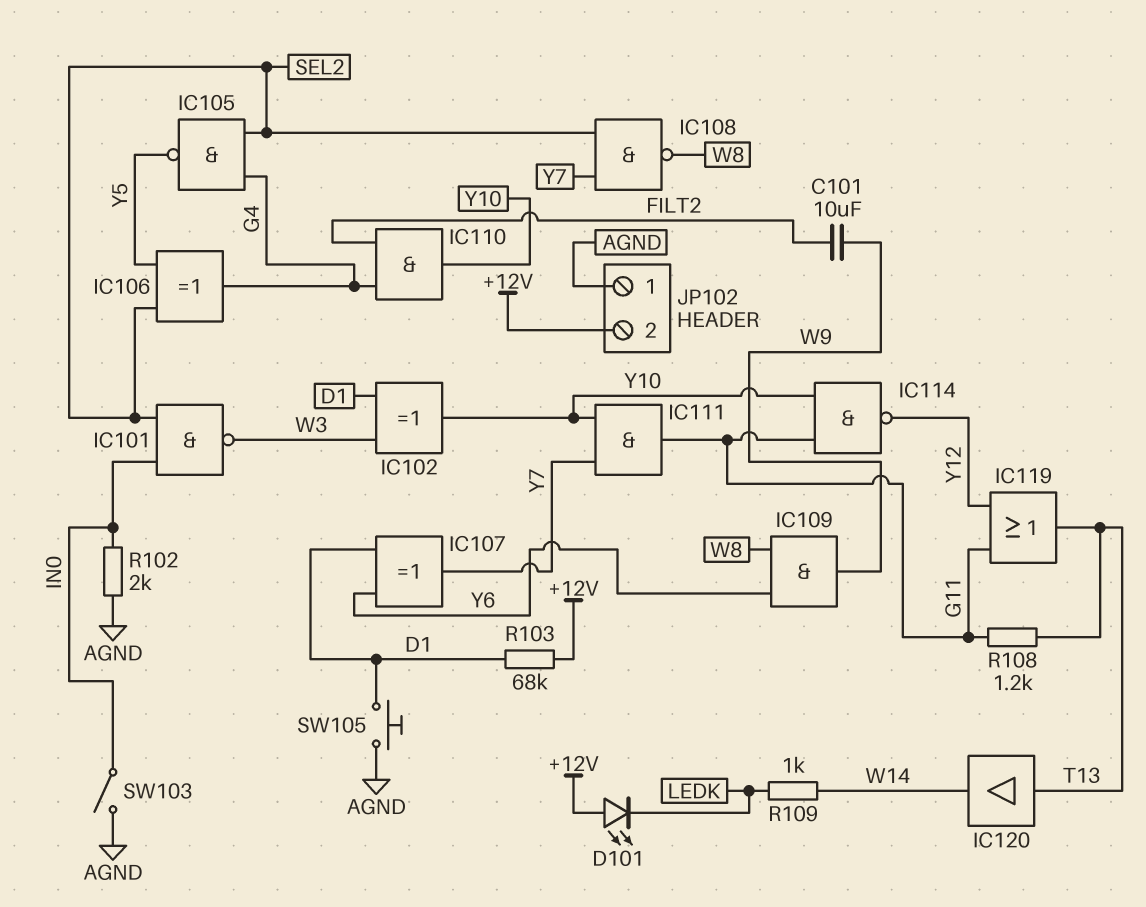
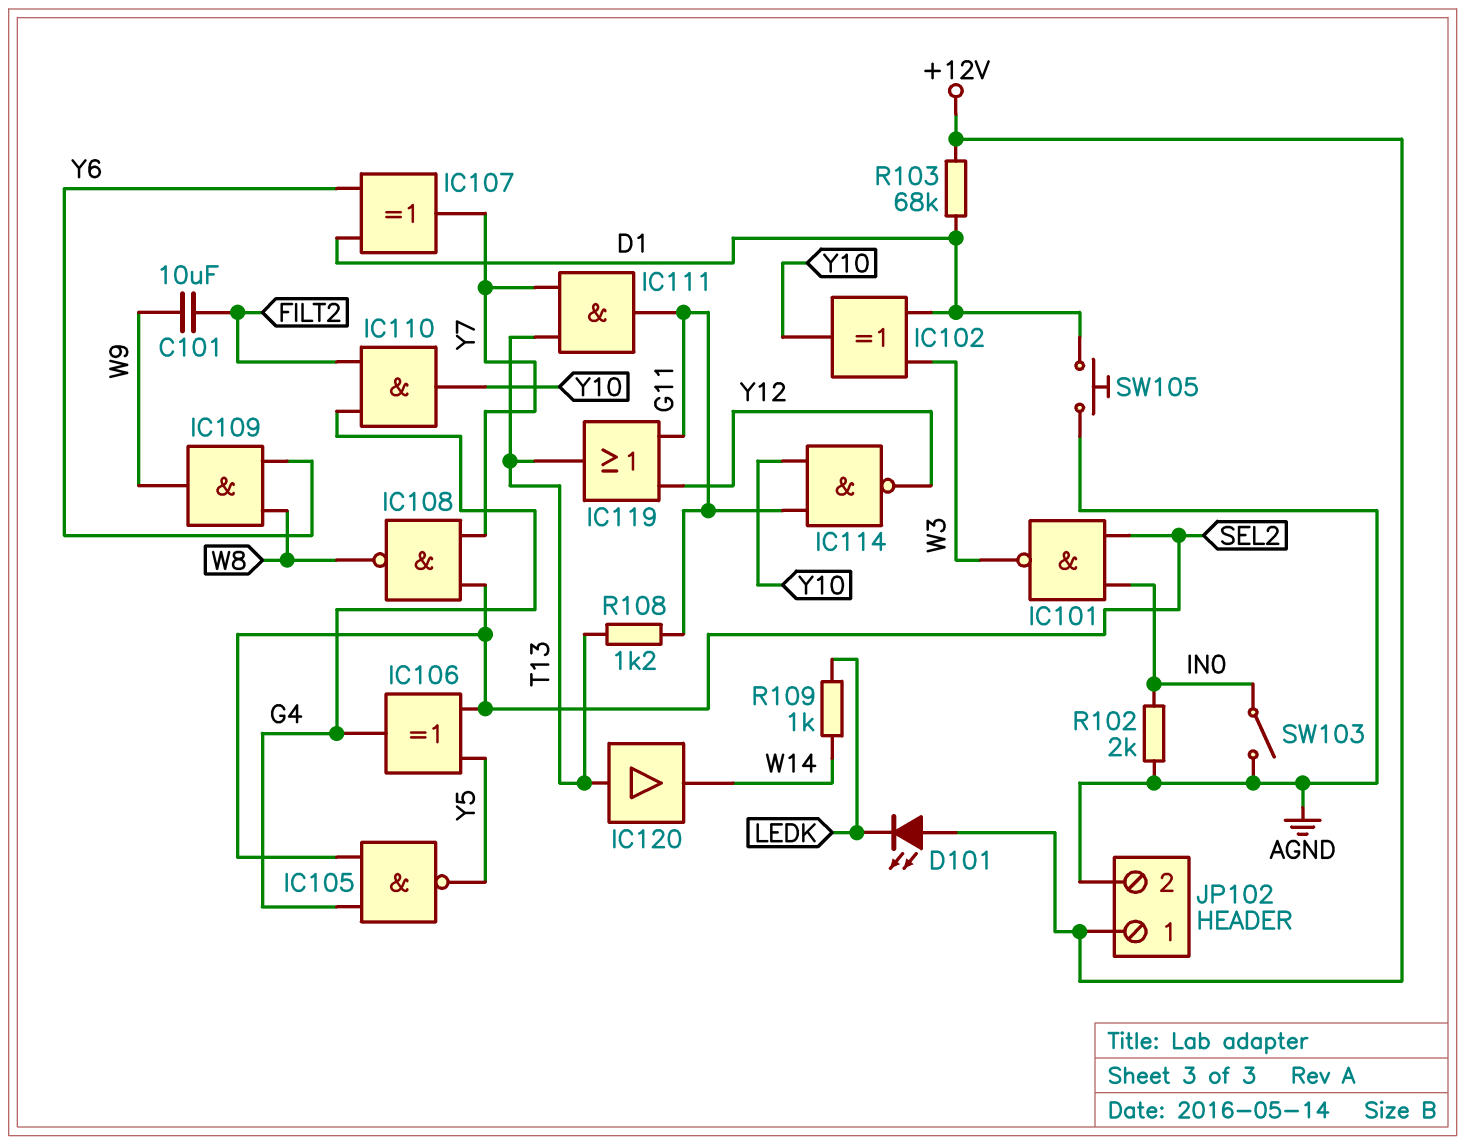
IC111: AND (in Y7, in Y10, out G11) -> AND (in T13, in Y7, out G11)
JP102 pin 1: AGND -> +12V
JP102 pin 2: +12V -> AGND

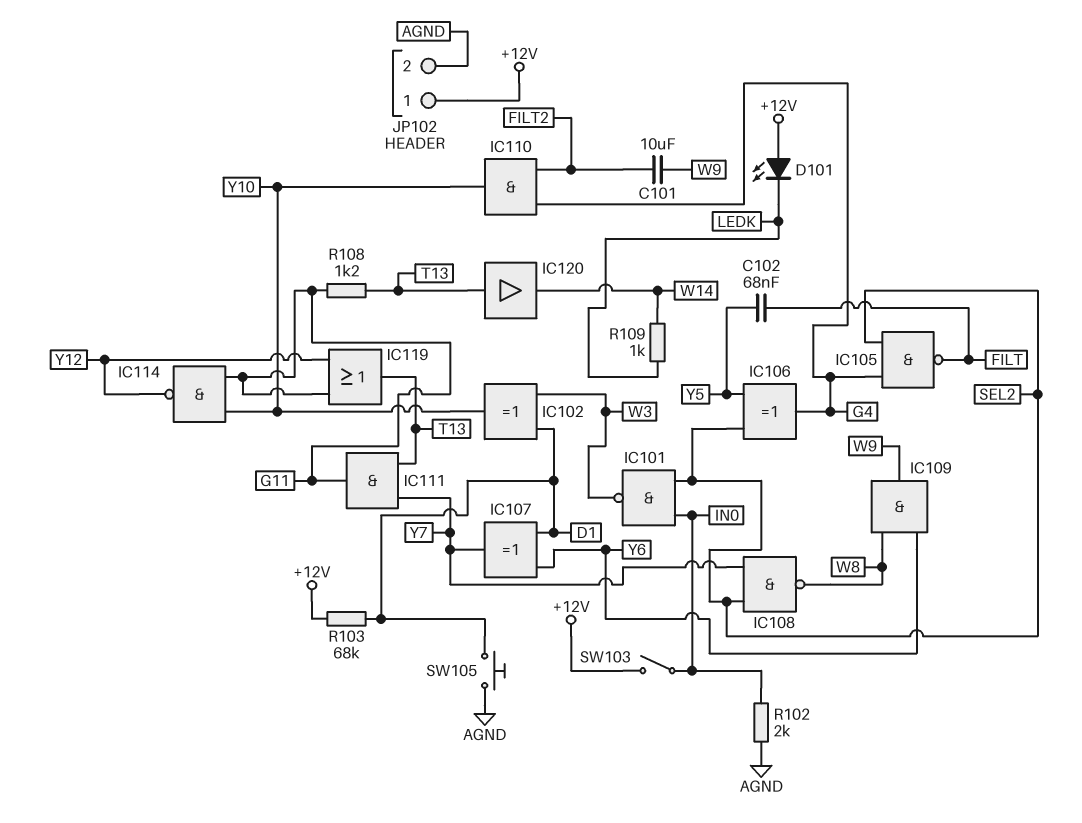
C102: none -> 68nF (FILT, Y5)
IC105: NAND (in G4, in SEL2, out Y5) -> NAND (in G4, in SEL2, out FILT)
SW103: switch (AGND, IN0) -> switch (+12V, IN0)

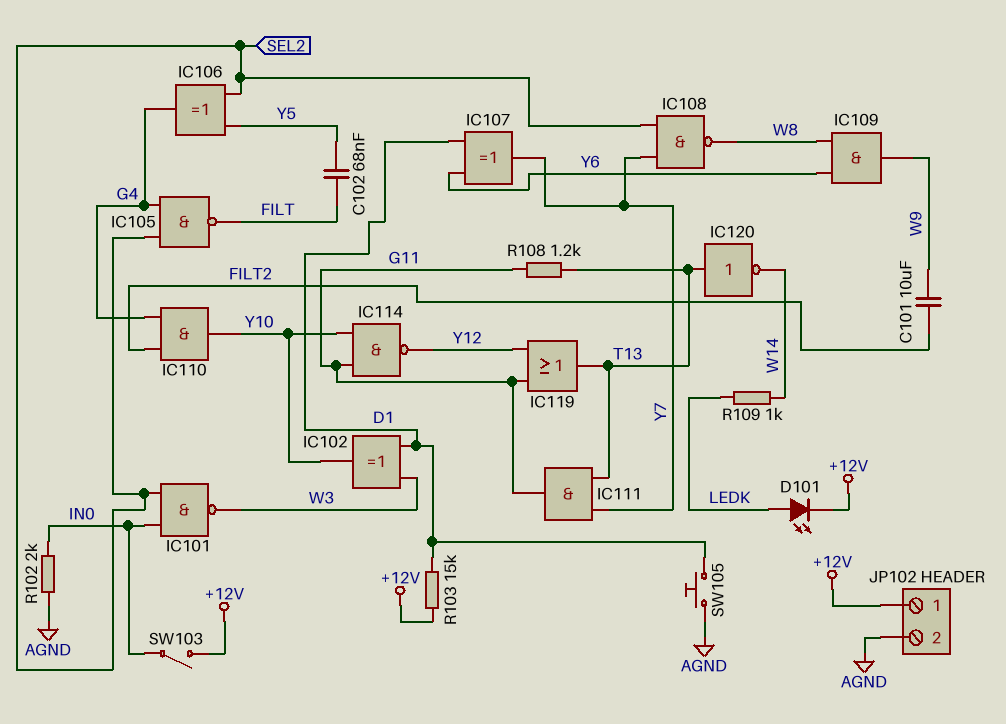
D101: LED (A +12V, K LEDK) -> LED (A LEDK, K +12V)
IC120: buffer (in T13, out W14) -> NOT (in T13, out W14)
R103: 68k (+12V, D1) -> 15k (+12V, D1)

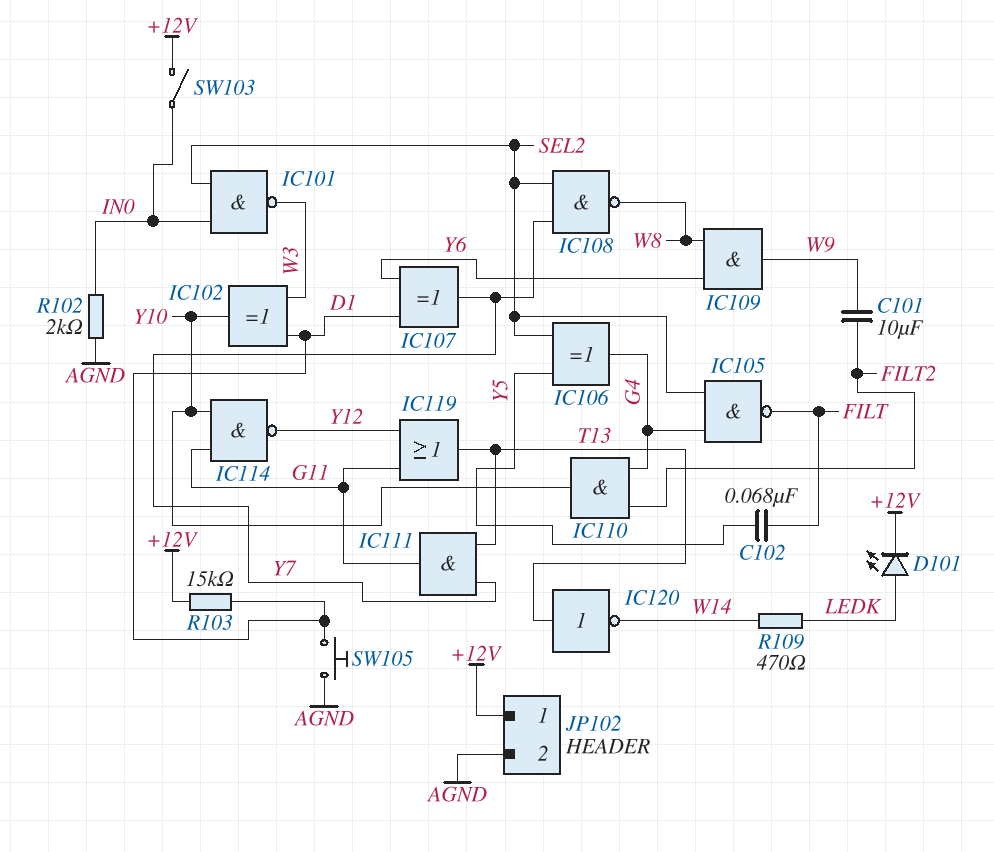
R108: 1.2k (G11, T13) -> none
R109: 1k (LEDK, W14) -> 470 (LEDK, W14)

